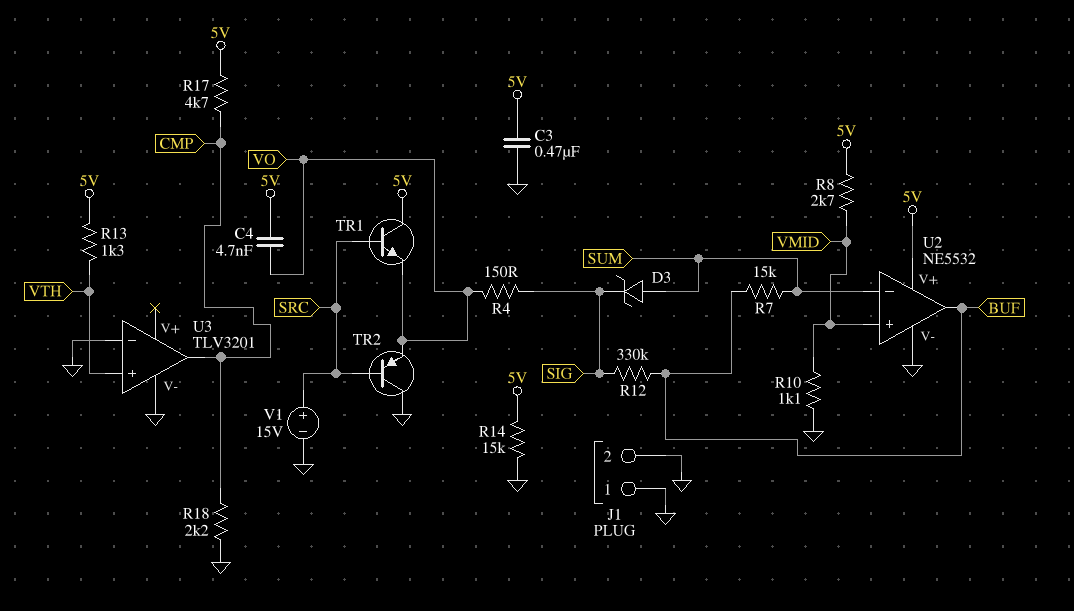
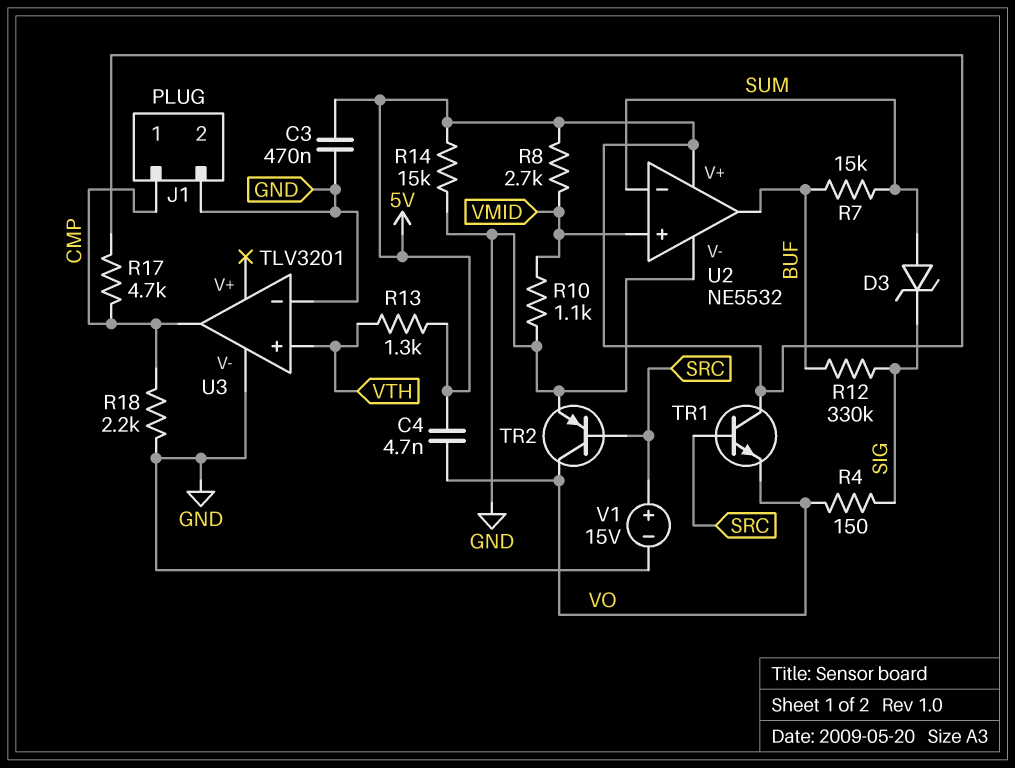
J1 pin 1: GND -> CMP
TR2: PNP (B SRC, C GND, E VO) -> PNP (B SRC, C VO, E GND)

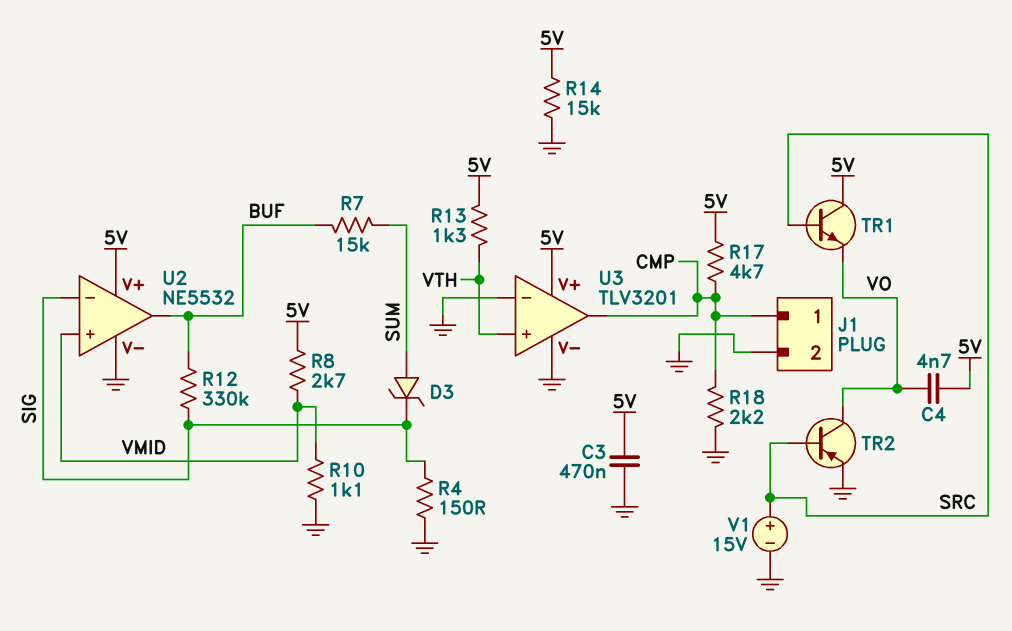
R4: 150 (SIG, VO) -> 150 (GND, SIG)
U2 pin in-: SUM -> SIG
U3 pin V+: none -> 5V

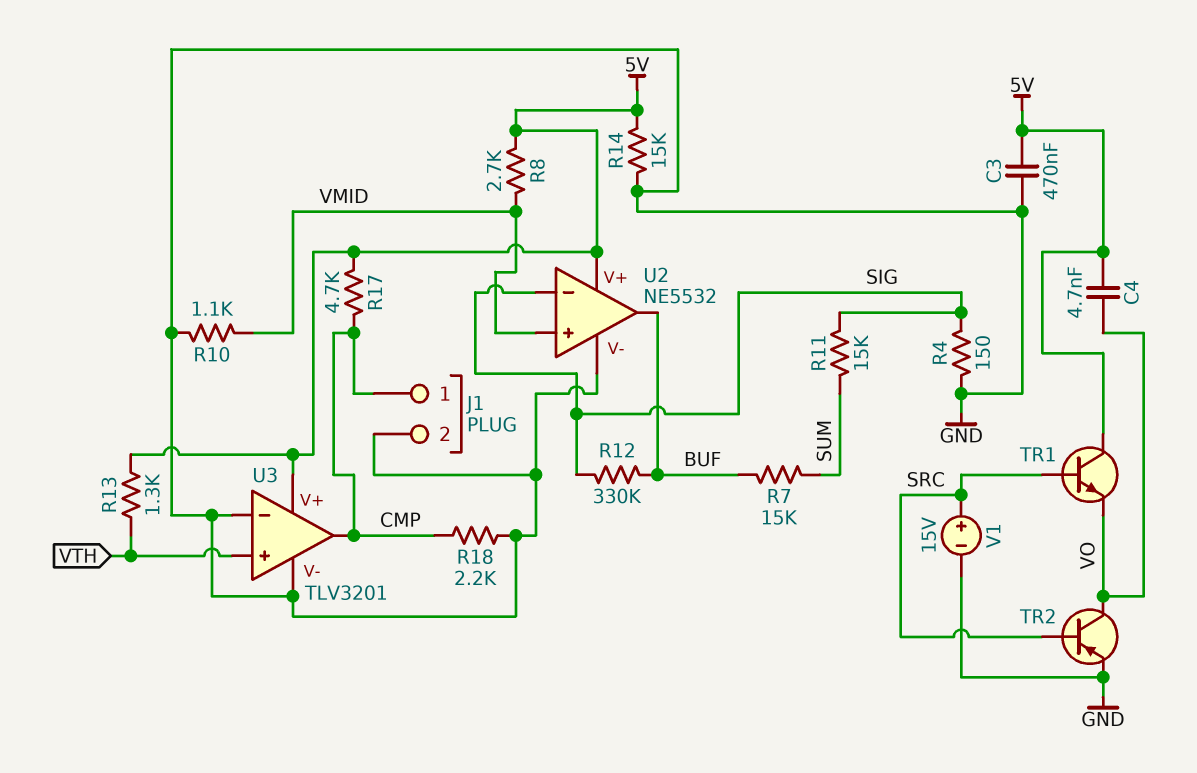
D3: zener (A SUM, K SIG) -> none
R11: none -> 15k (SIG, SUM)

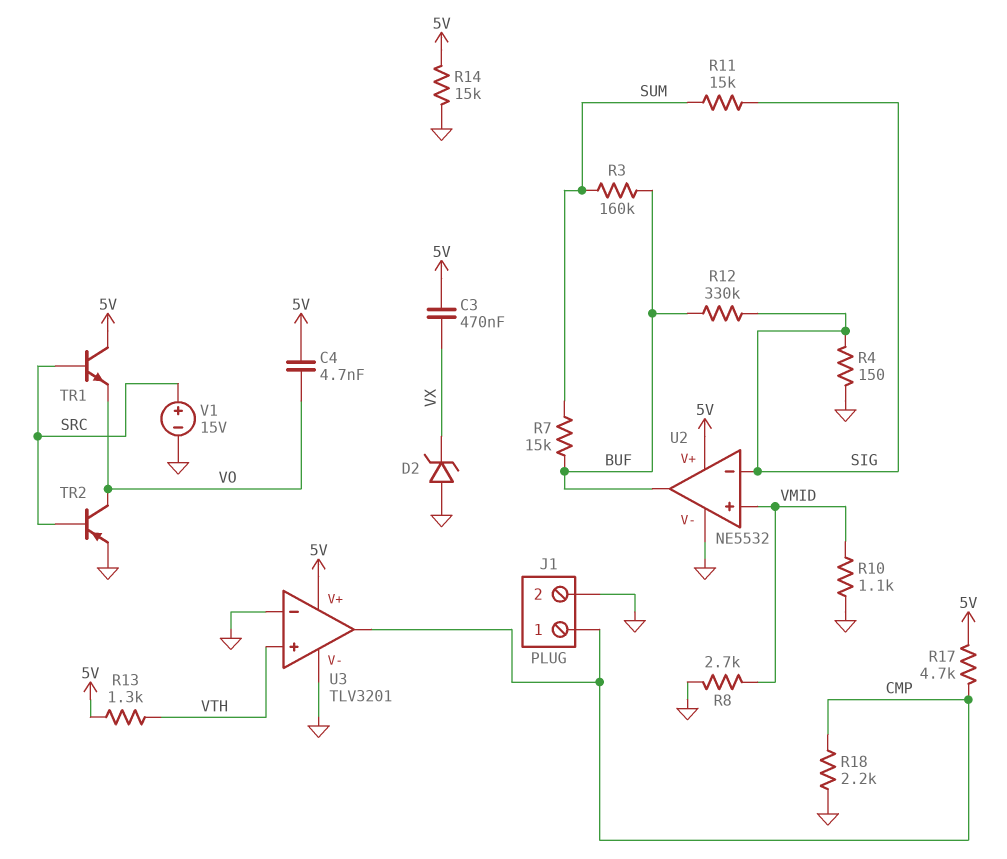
C3: 470nF (5V, GND) -> 470nF (5V, VX)
D2: none -> zener (A GND, K VX)
R3: none -> 160k (BUF, SUM)
R8: 2.7k (5V, VMID) -> 2.7k (GND, VMID)

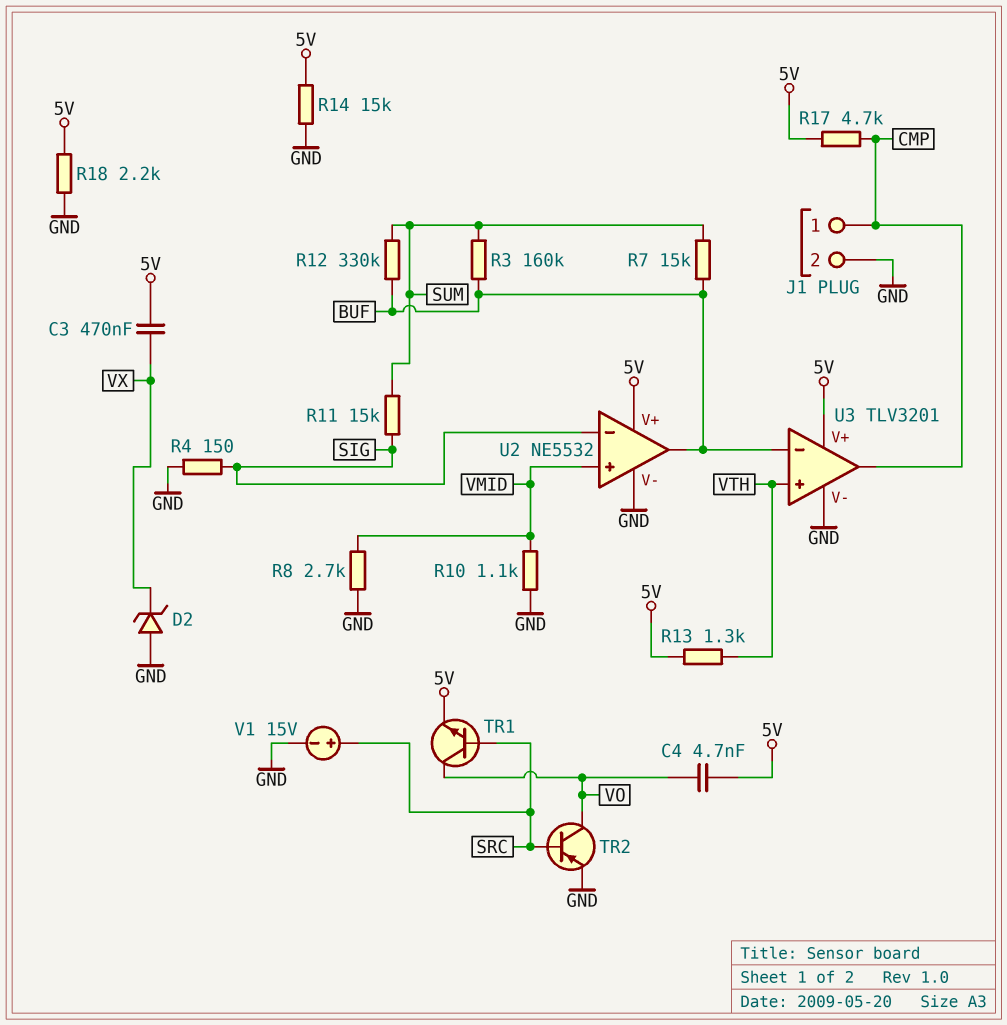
R12: 330k (BUF, SIG) -> 330k (BUF, SUM)
R18: 2.2k (CMP, GND) -> 2.2k (5V, GND)
TR1: NPN (B SRC, C 5V, E VO) -> NPN (B SRC, C VO, E 5V)
U3 pin in-: GND -> BUF

